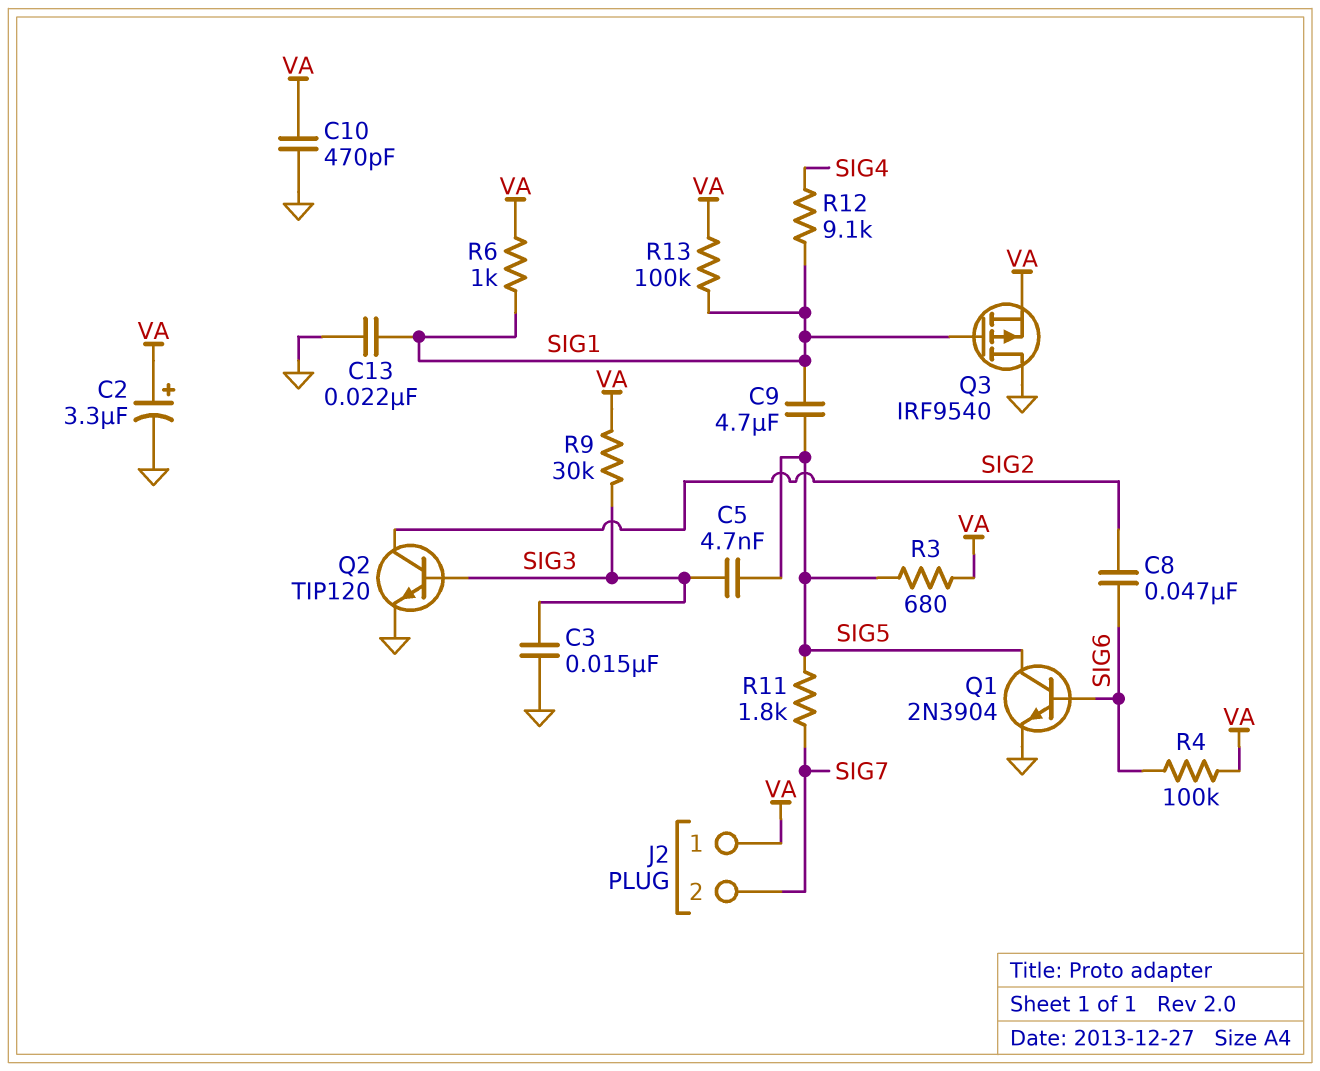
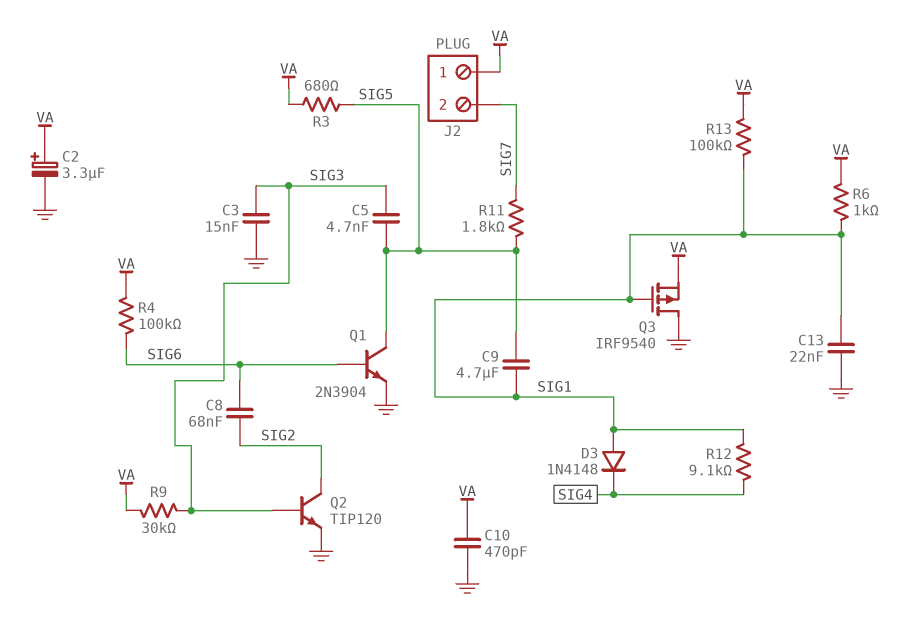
C8: 47nF (SIG2, SIG6) -> 68nF (SIG2, SIG6)
D3: none -> diode 1N4148 (A SIG1, K SIG4)

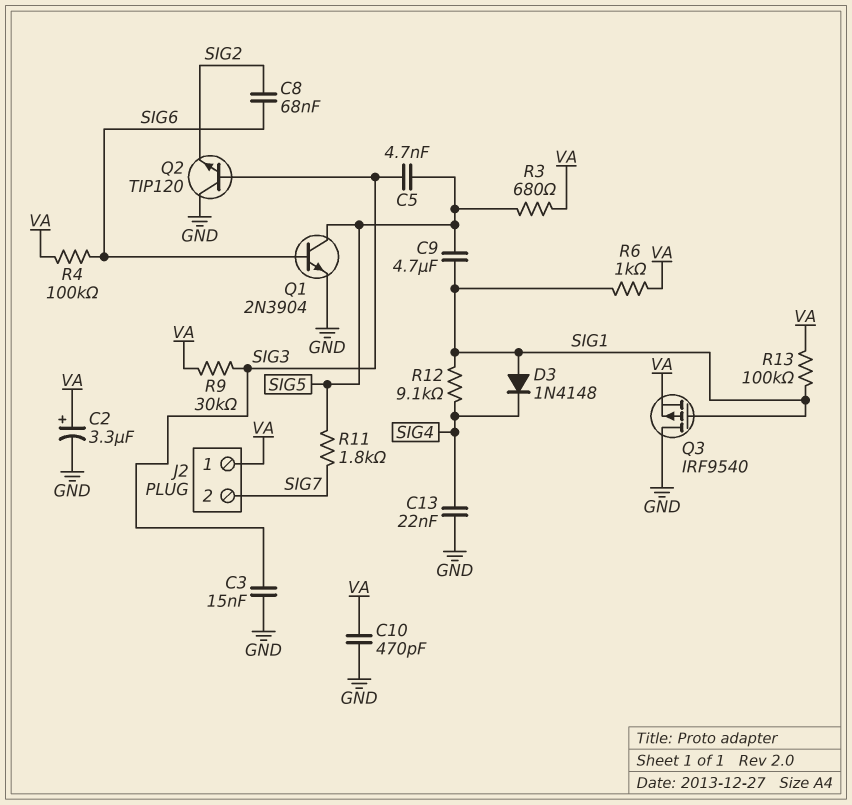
C13: 22nF (GND, SIG1) -> 22nF (GND, SIG4)
Q2: NPN TIP120 (B SIG3, C SIG2, E GND) -> NPN TIP120 (B SIG3, C GND, E SIG2)

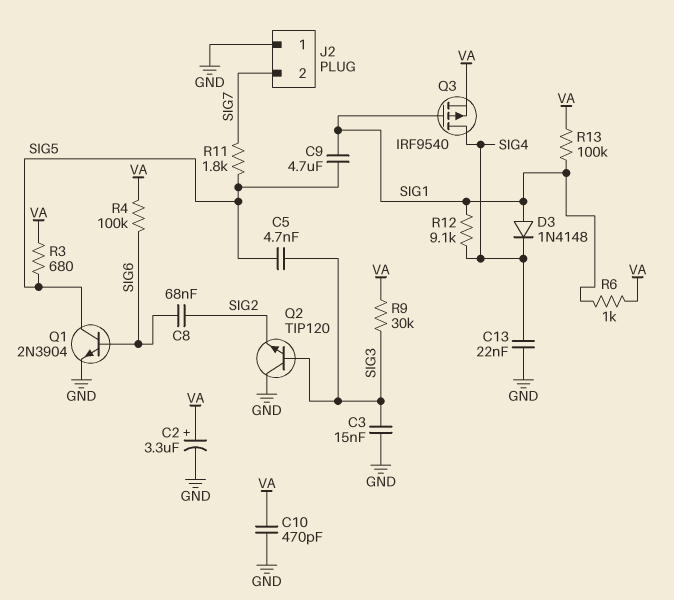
J2 pin 1: VA -> GND
Q3: PMOS IRF9540 (G SIG1, D GND, S VA) -> PMOS IRF9540 (G SIG1, D SIG4, S VA)

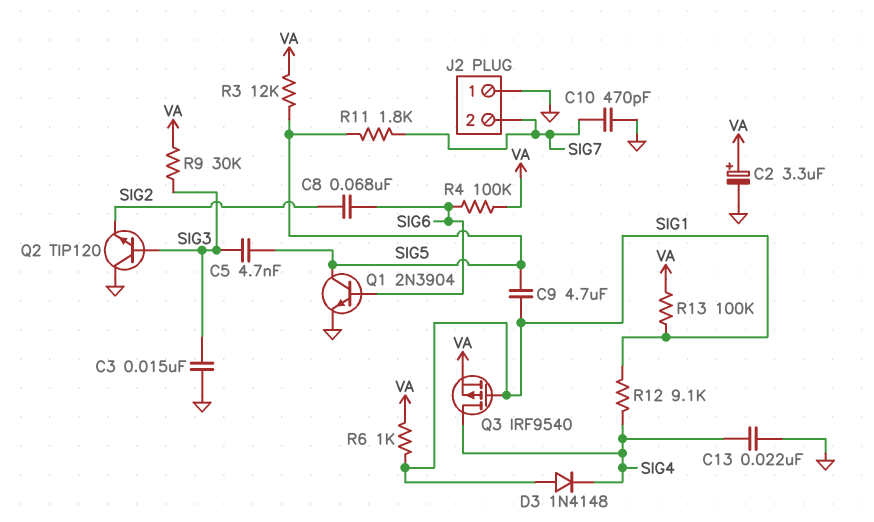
C10: 470pF (GND, VA) -> 470pF (GND, SIG7)
R3: 680 (SIG5, VA) -> 12k (SIG5, VA)

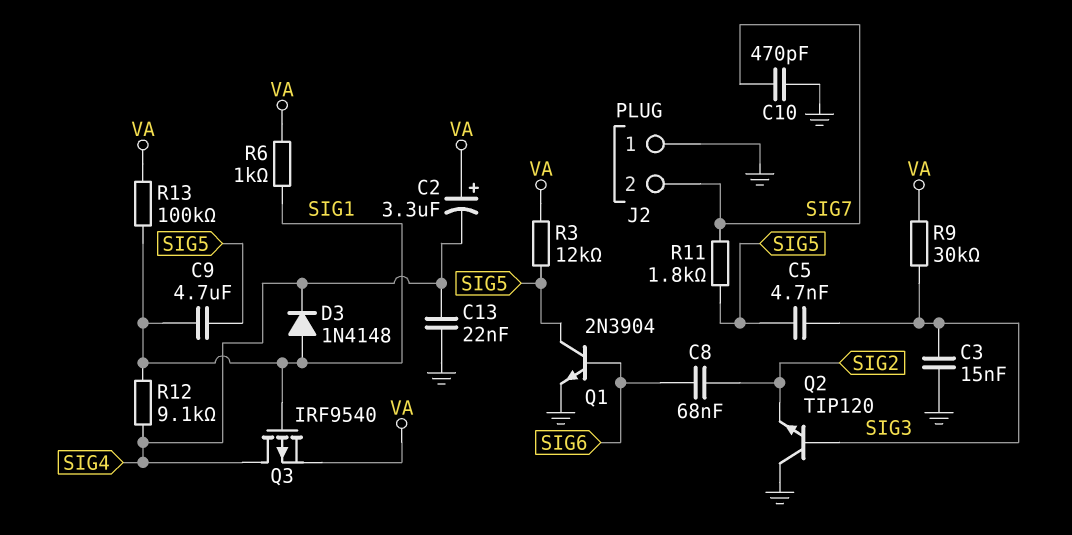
C2: 3.3uF (plus VA, minus GND) -> 3.3uF (plus VA, minus SIG4)
R4: 100k (SIG6, VA) -> none

